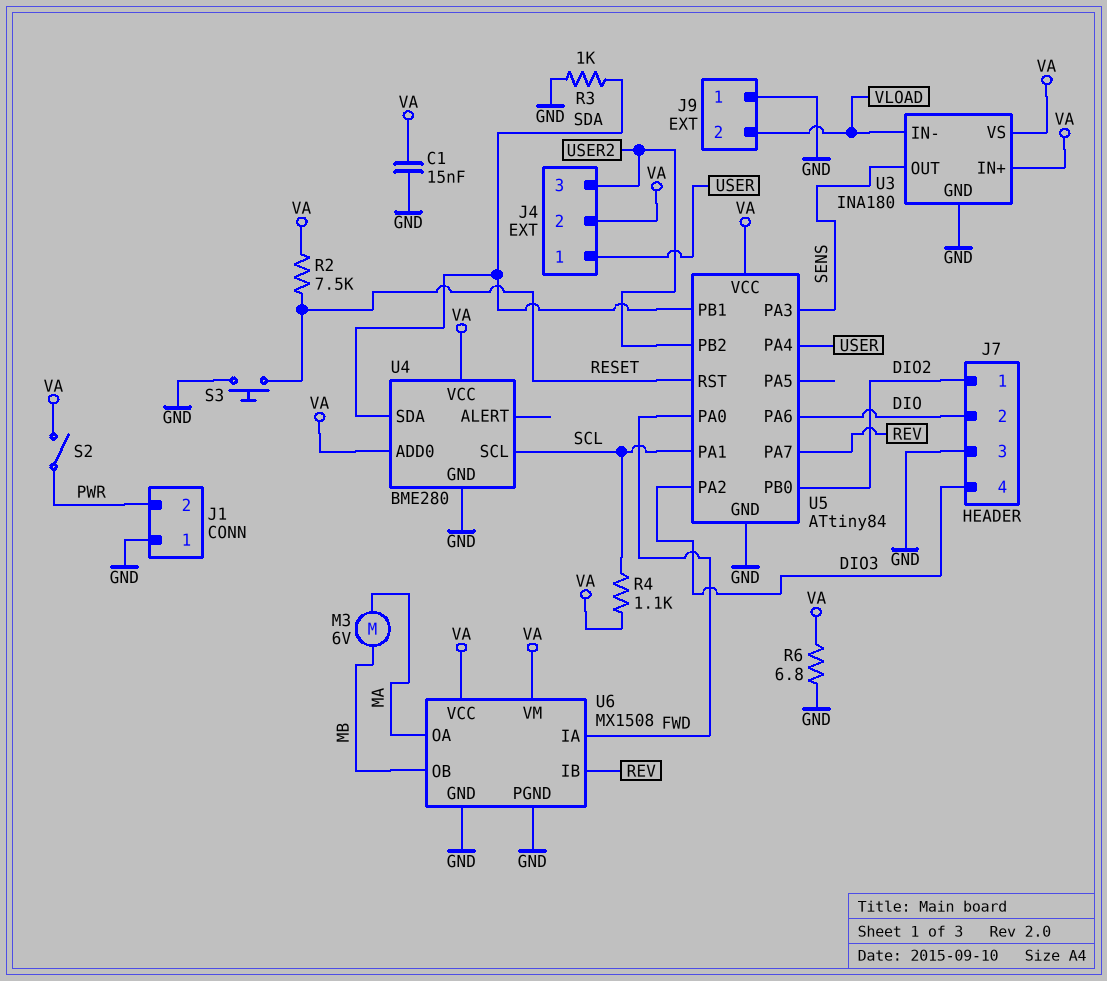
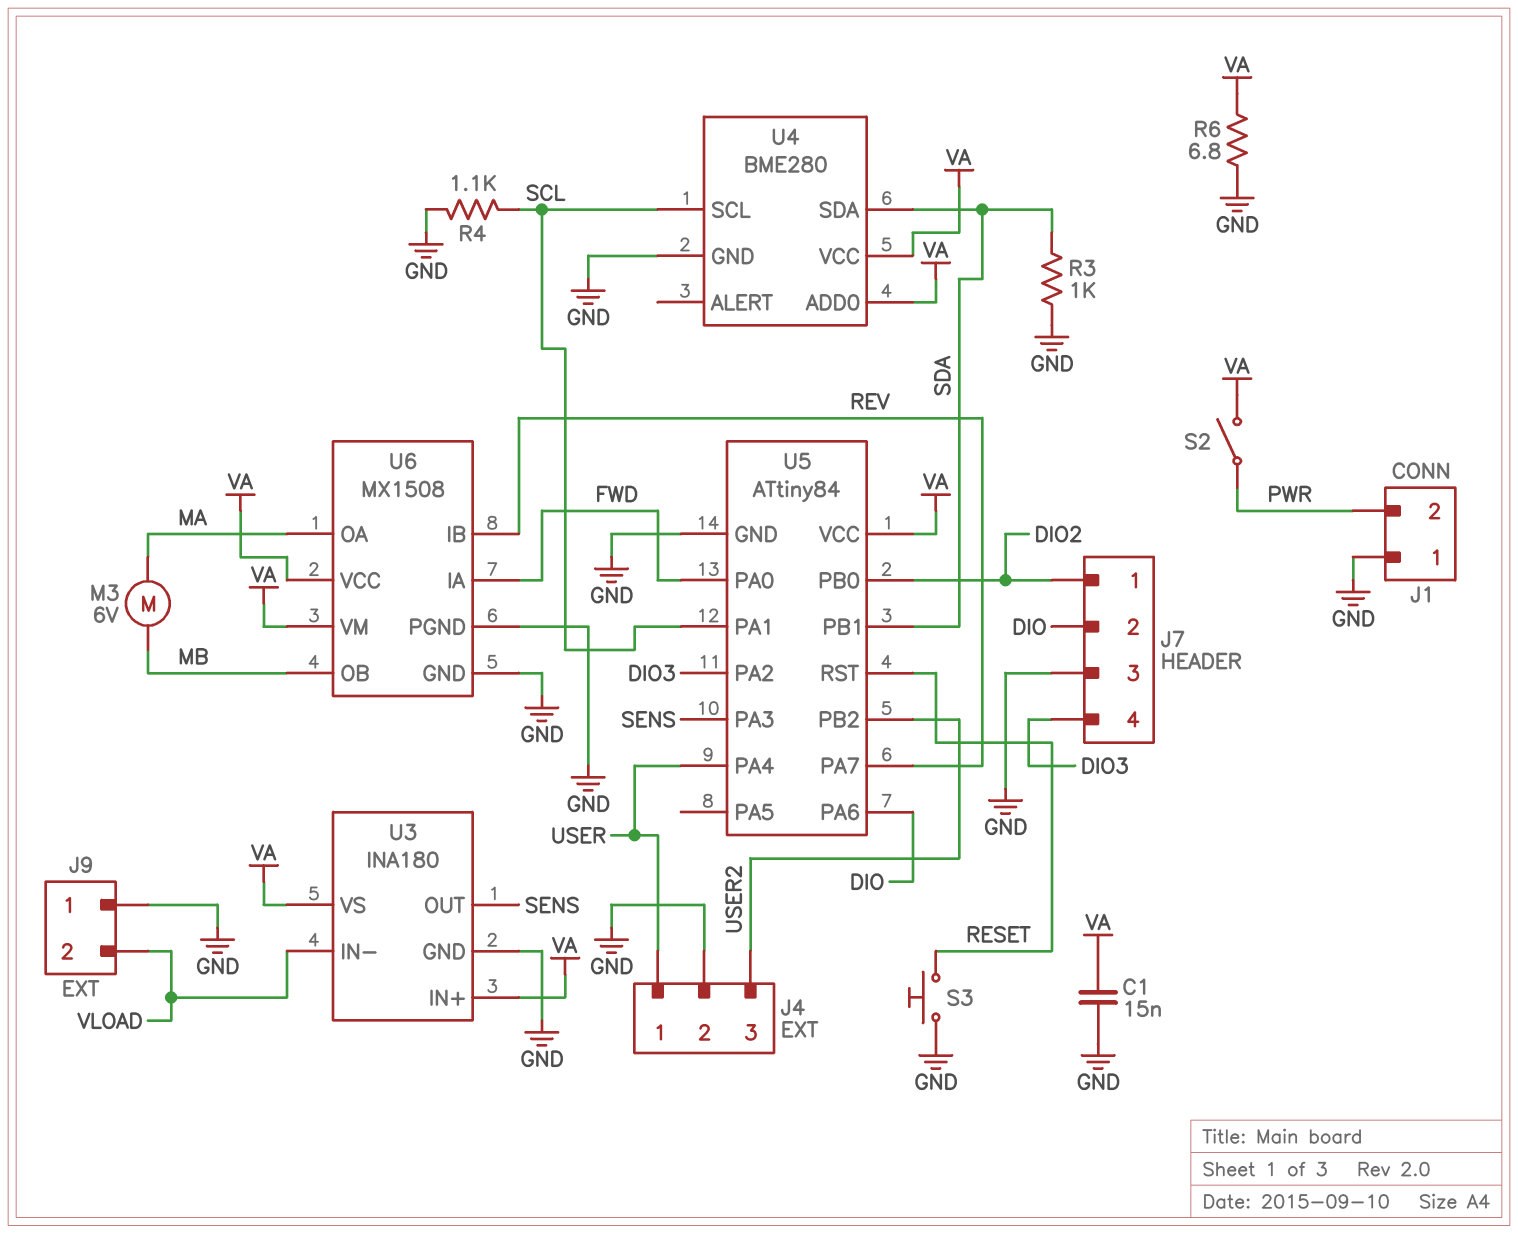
J4 pin 2: VA -> GND
R2: 7.5k (RESET, VA) -> none
R4: 1.1k (SCL, VA) -> 1.1k (GND, SCL)

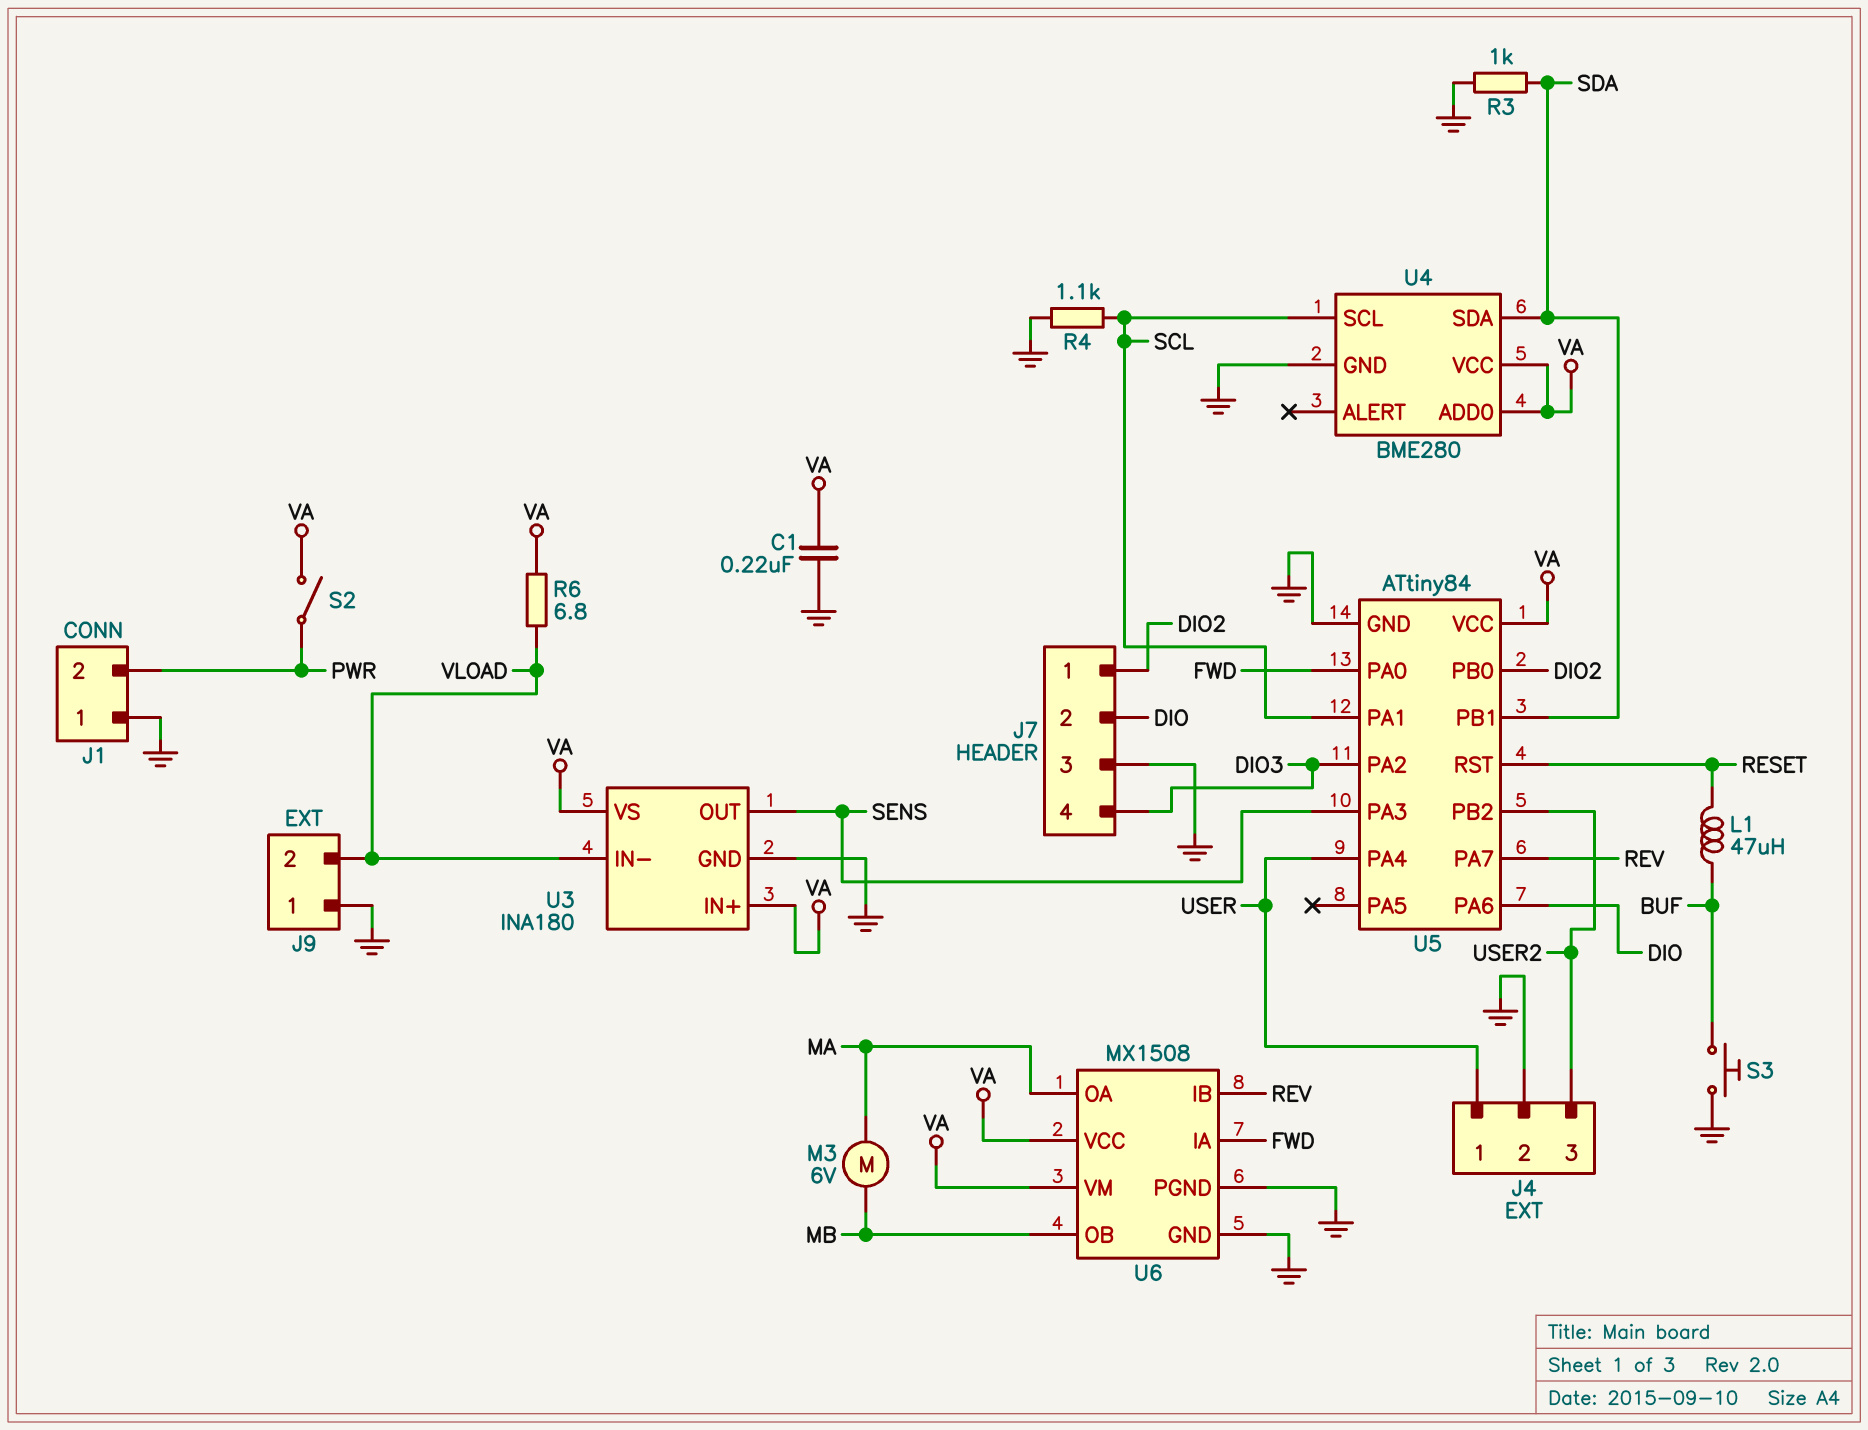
C1: 15nF (GND, VA) -> 220nF (GND, VA)
L1: none -> 47uH (BUF, RESET)
R6: 6.8 (GND, VA) -> 6.8 (VA, VLOAD)
S3: button (GND, RESET) -> button (BUF, GND)

